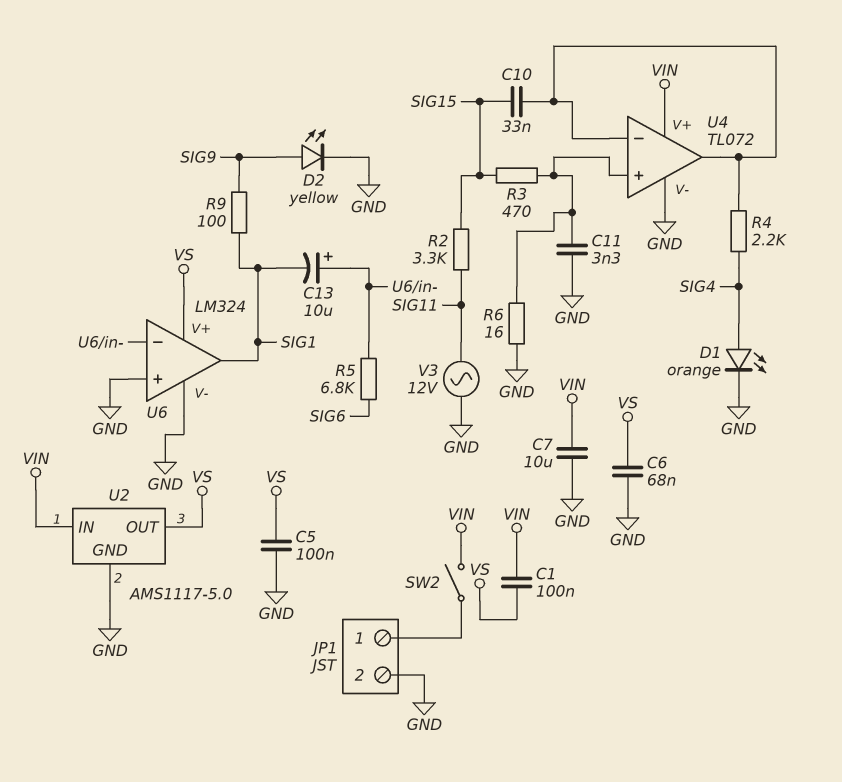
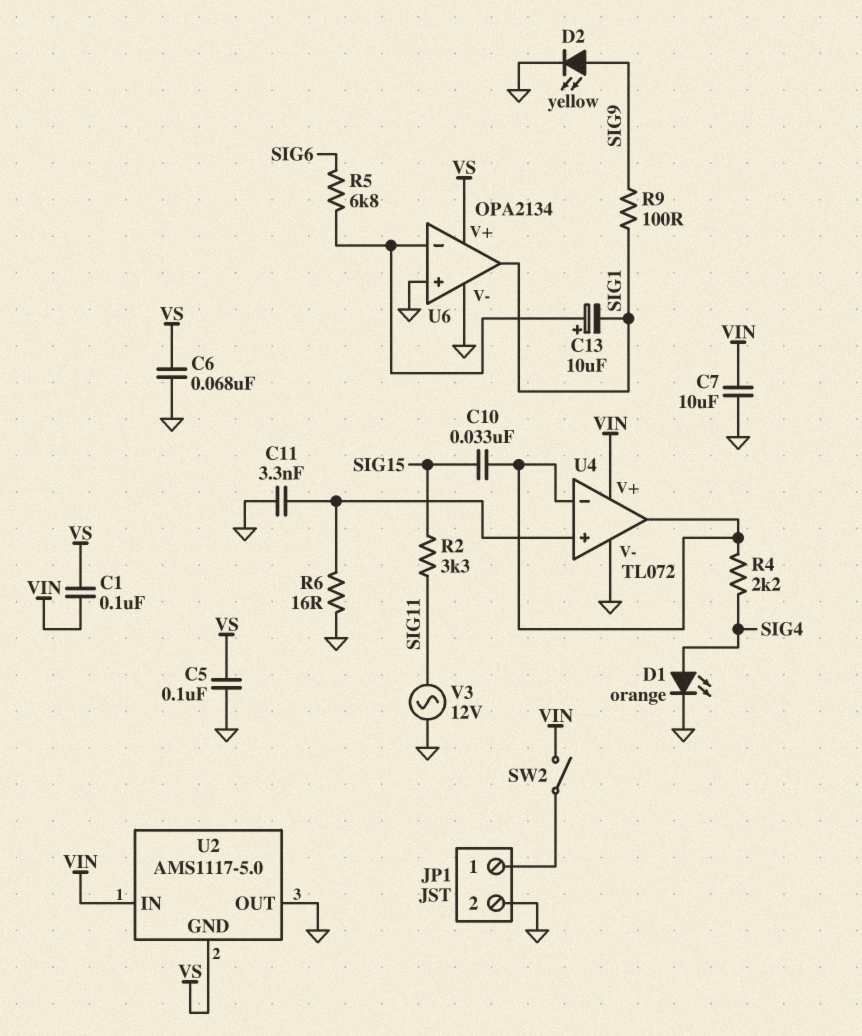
R3: 470 (SIG15, U4/in+) -> none
U2 pin GND: GND -> VS
U2 pin OUT: VS -> GND
U6: LM324 -> OPA2134

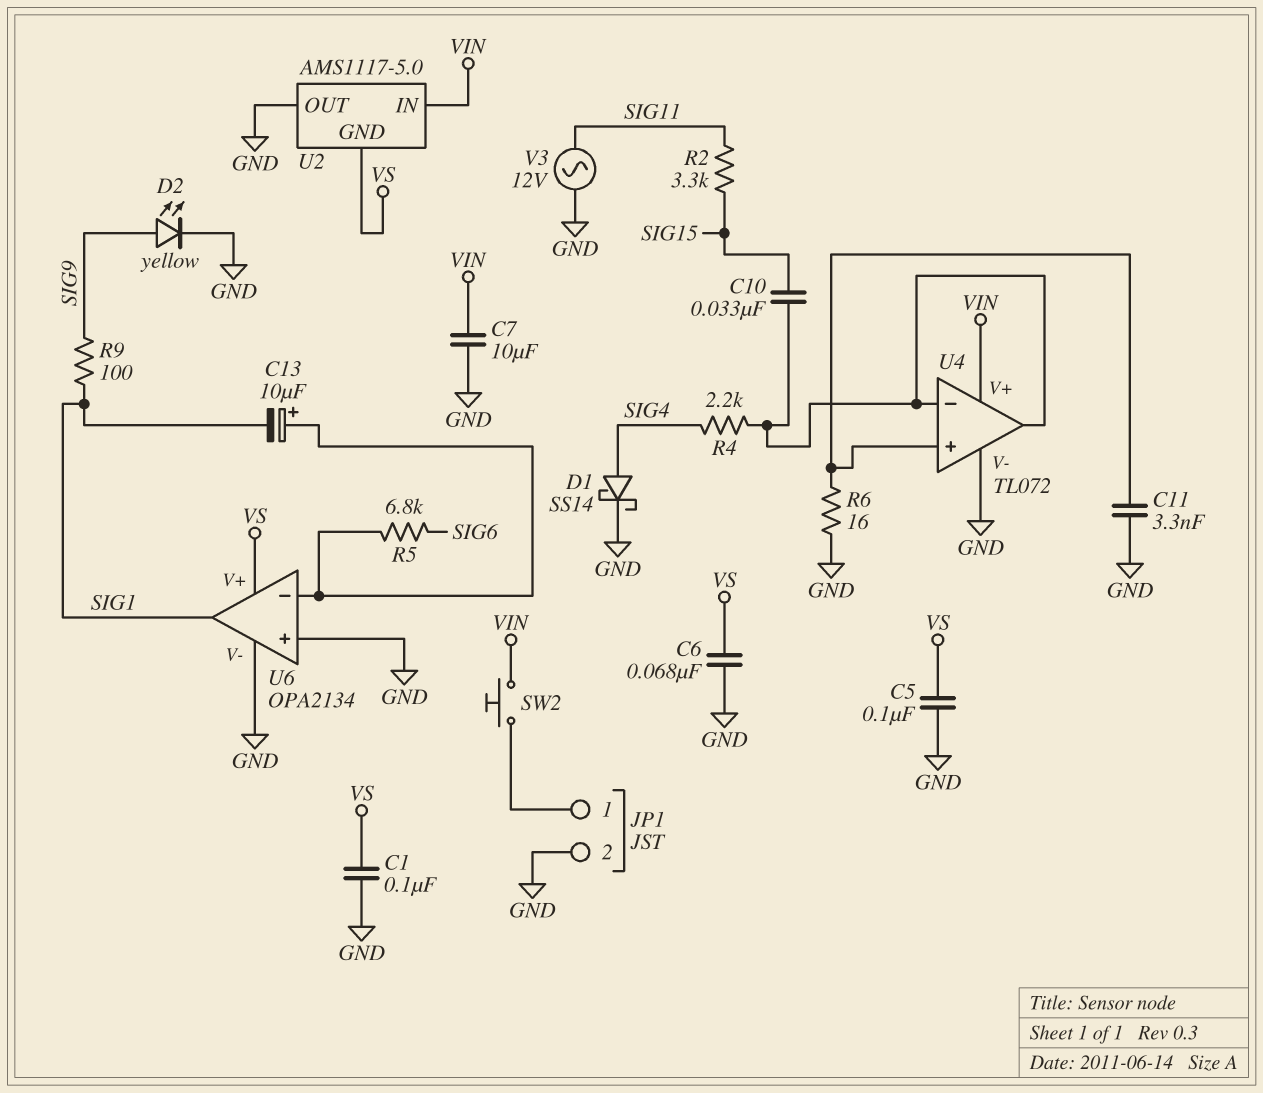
C1: 100nF (VIN, VS) -> 100nF (GND, VS)
D1: LED orange (A SIG4, K GND) -> schottky SS14 (A SIG4, K GND)
SW2: switch (JP1/1, VIN) -> button (JP1/1, VIN)

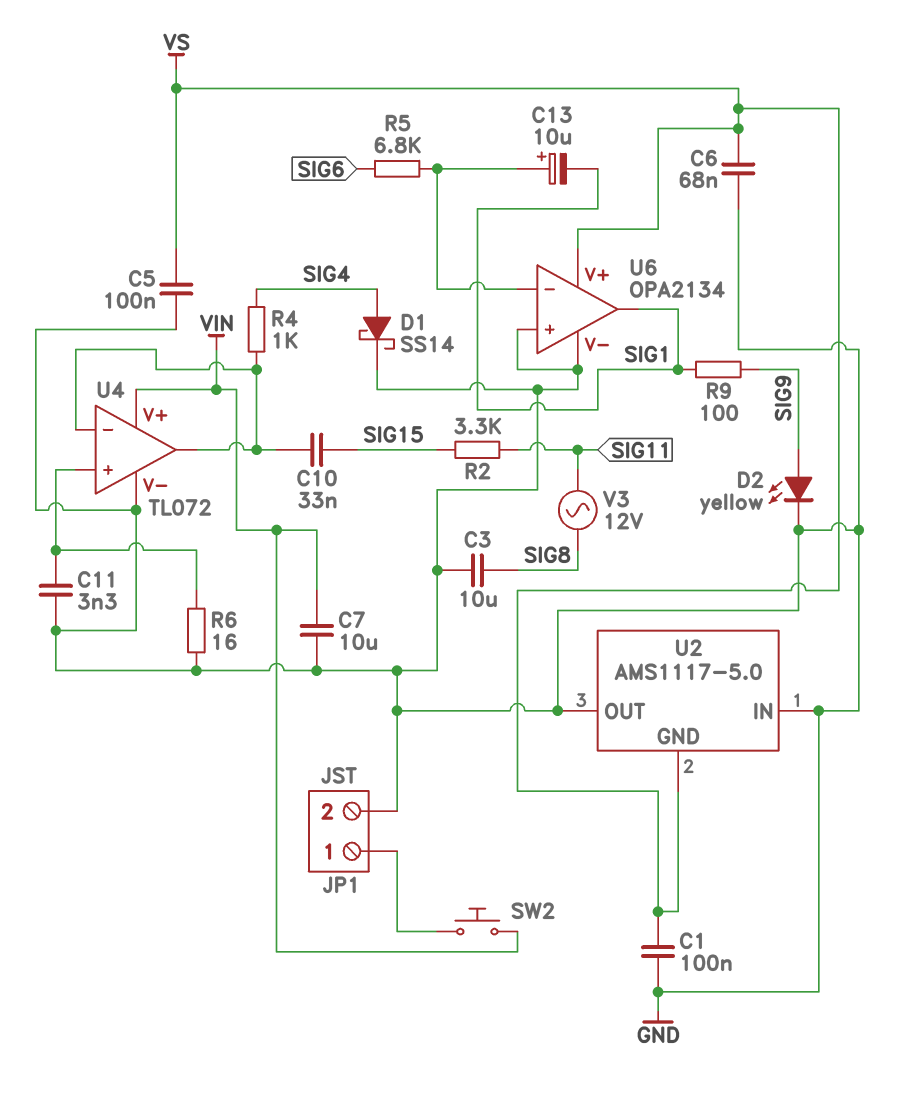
C3: none -> 10uF (GND, SIG8)
R4: 2.2k (SIG4, U4/in-) -> 1k (SIG4, U4/in-)
U2 pin IN: VIN -> GND
V3: AC 12V (GND, SIG11) -> AC 12V (SIG8, SIG11)

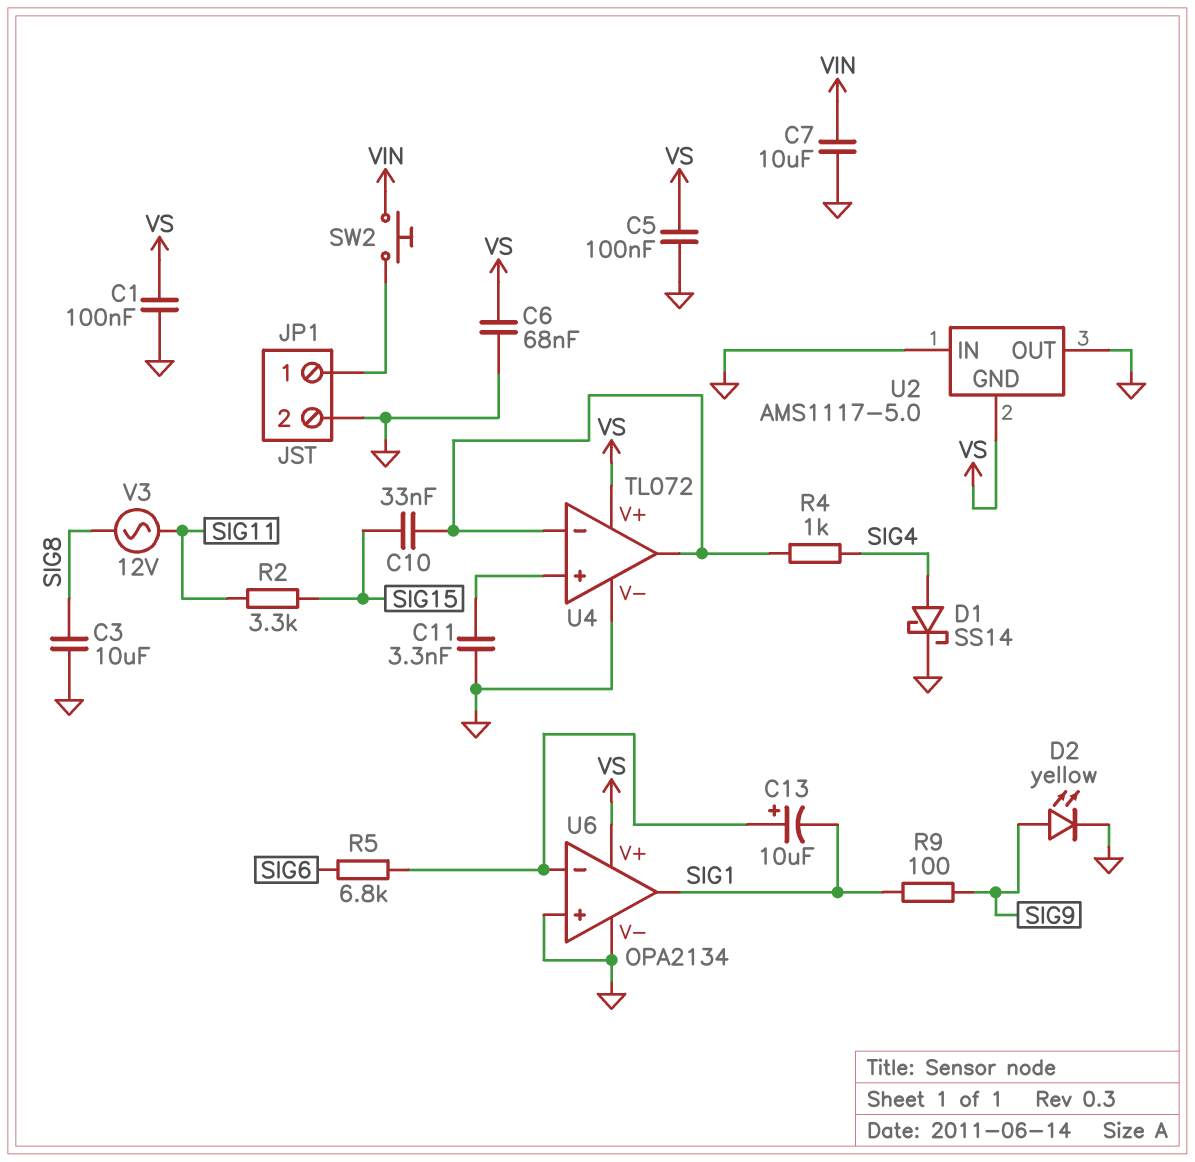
R6: 16 (GND, U4/in+) -> none
U4 pin V+: VIN -> VS

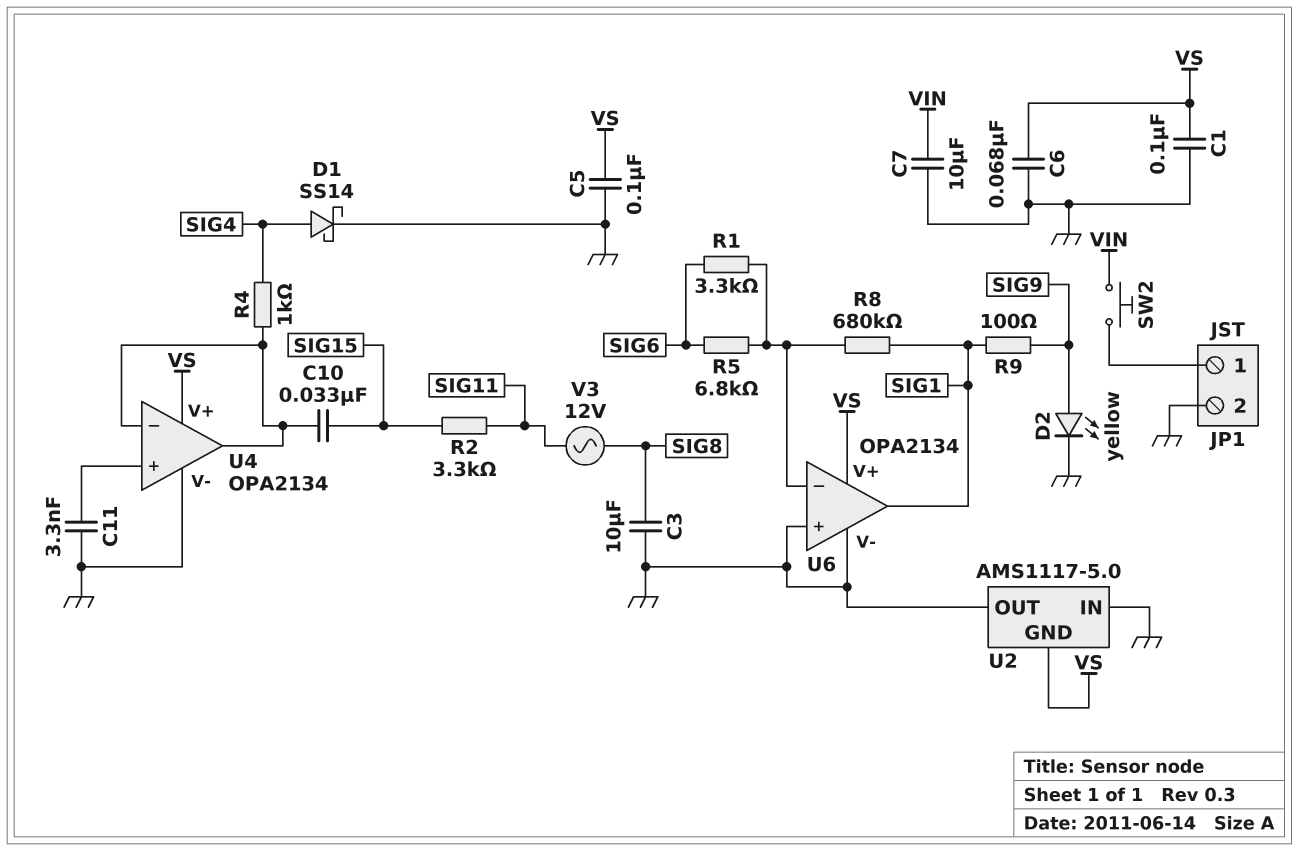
C13: 10uF (plus U6/in-, minus SIG1) -> none
R1: none -> 3.3k (SIG6, U6/in-)
R8: none -> 680k (SIG1, U6/in-)
U4: TL072 -> OPA2134

